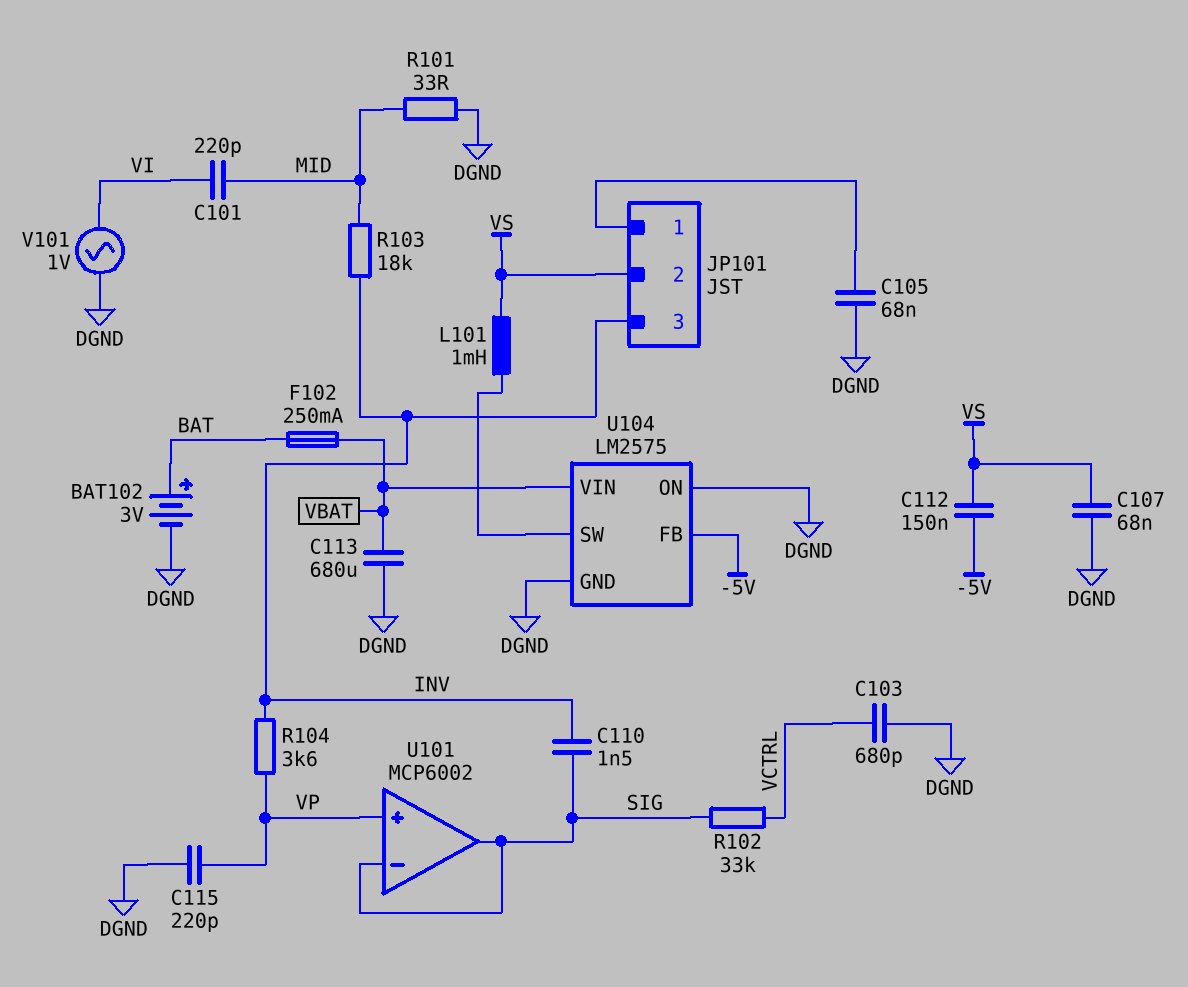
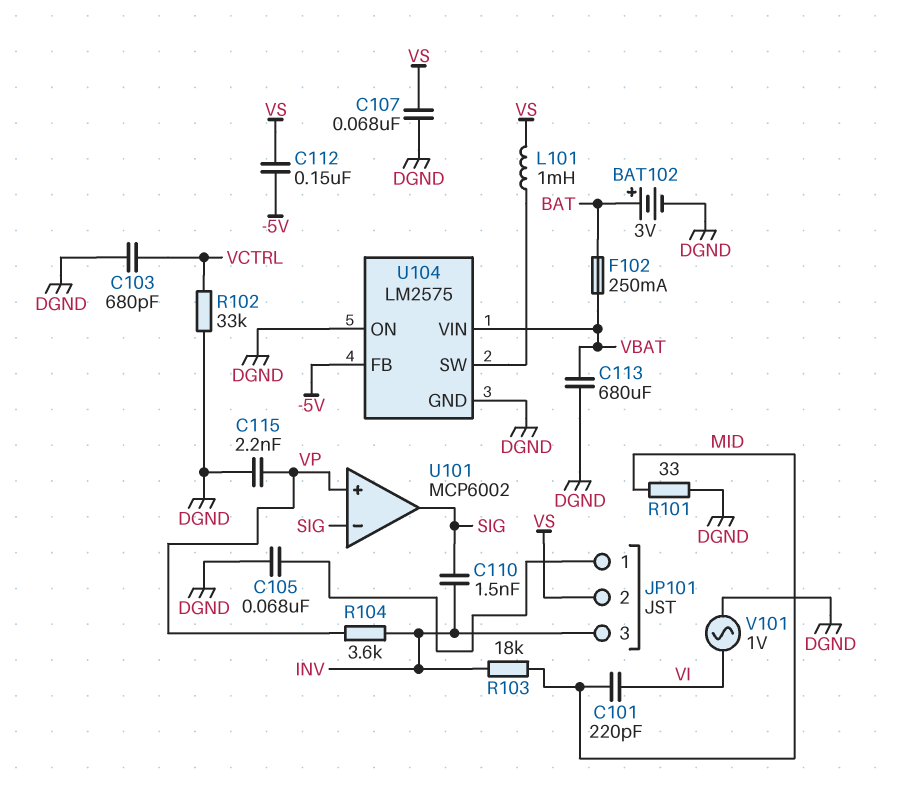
C115: 220pF (DGND, VP) -> 2.2nF (DGND, VP)
R102: 33k (SIG, VCTRL) -> 33k (DGND, VCTRL)

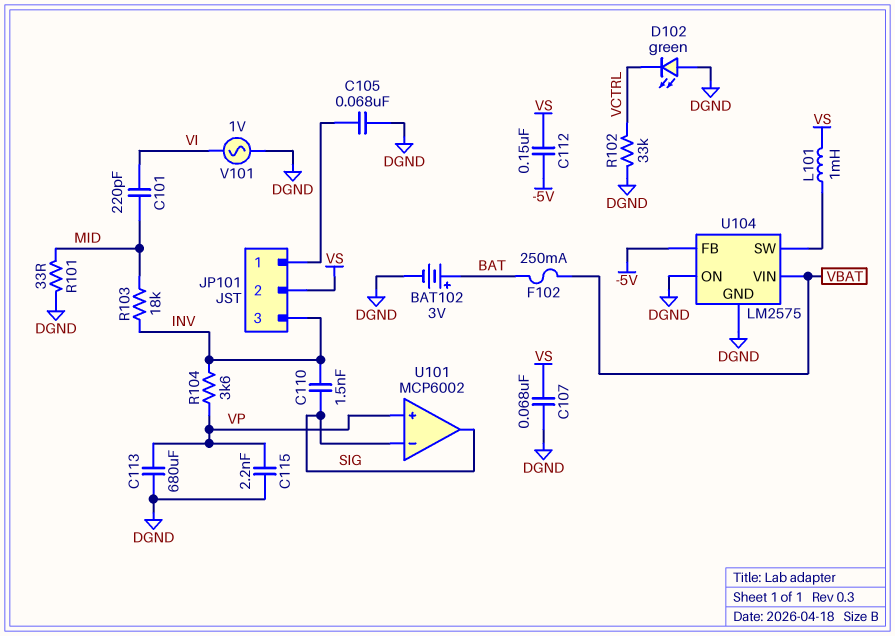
C103: 680pF (DGND, VCTRL) -> none
C113: 680uF (DGND, VBAT) -> 680uF (DGND, VP)
D102: none -> LED green (A DGND, K VCTRL)

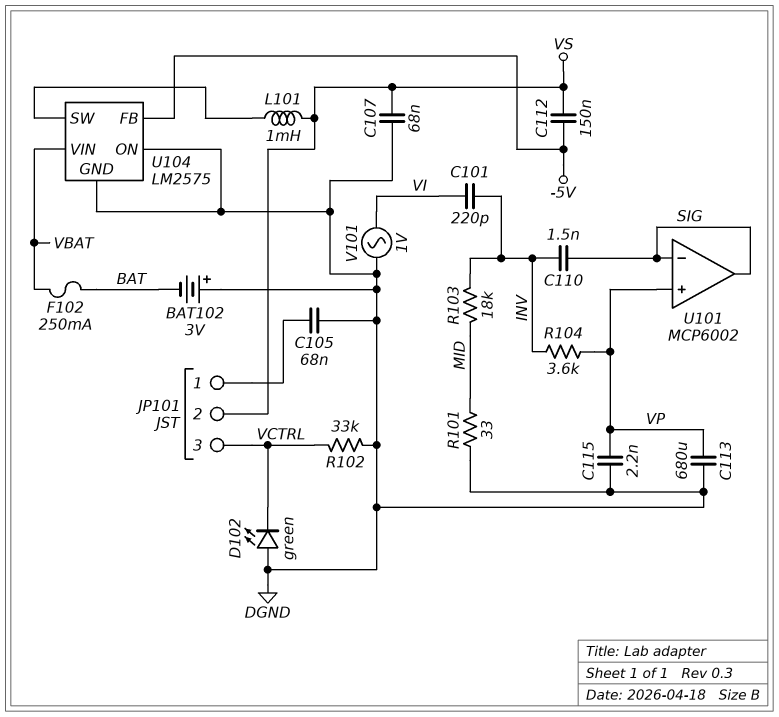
BAT102: 3V (plus BAT, minus DGND) -> 3V (plus DGND, minus BAT)
C101: 220pF (MID, VI) -> 220pF (INV, VI)
JP101 pin 3: INV -> VCTRL

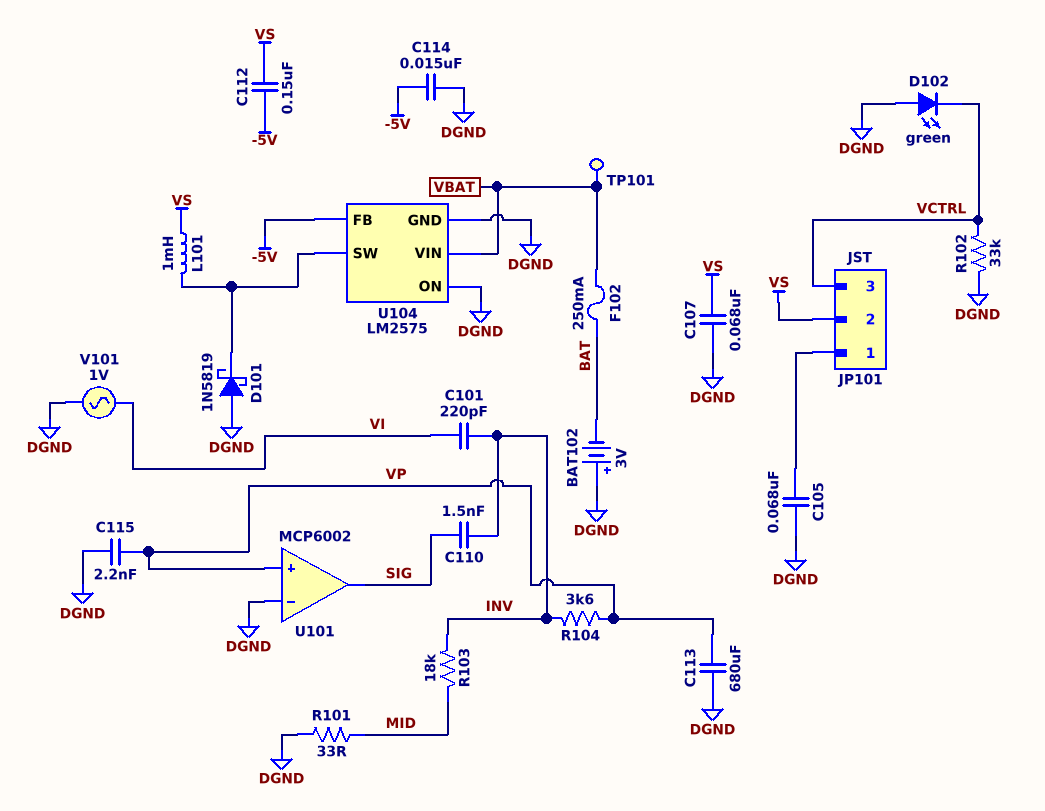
C114: none -> 15nF (-5V, DGND)
D101: none -> schottky 1N5819 (A DGND, K U104/SW)
TP101: none -> test point (VBAT)
U101 pin in-: SIG -> DGND

